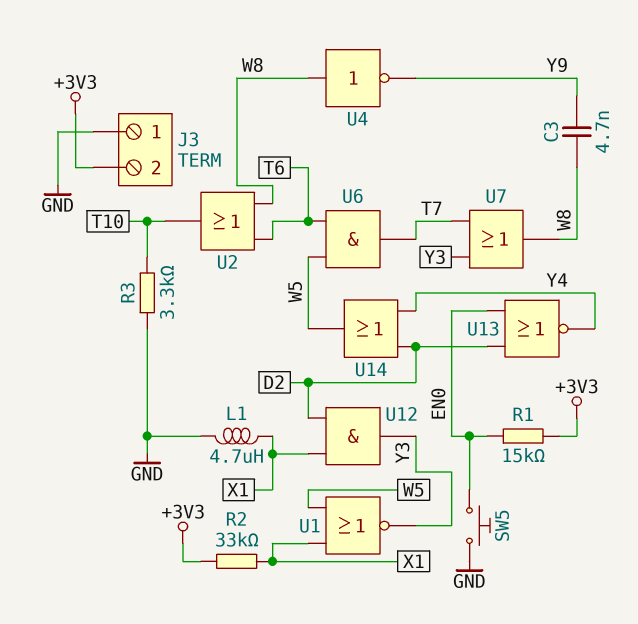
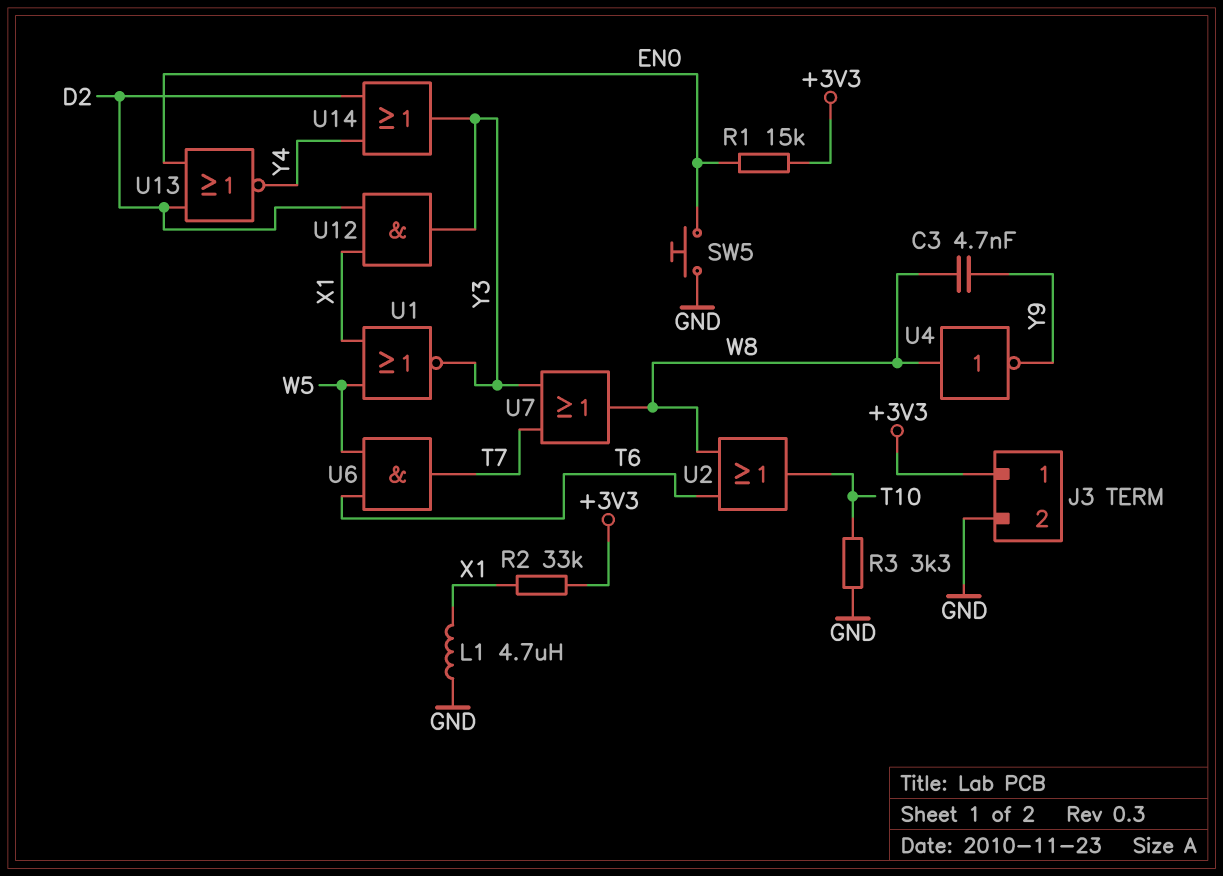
J3 pin 1: GND -> +3V3
J3 pin 2: +3V3 -> GND
U14: OR (in D2, in Y4, out W5) -> OR (in D2, in Y4, out Y3)

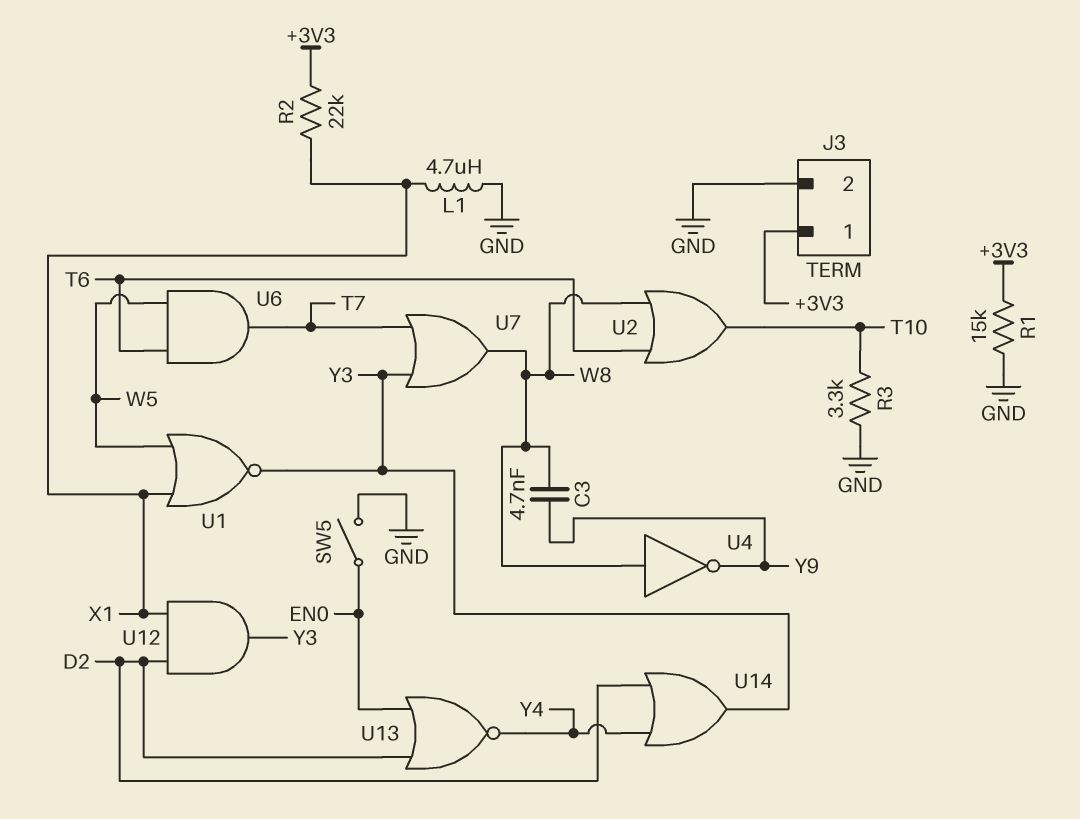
R1: 15k (+3V3, EN0) -> 15k (+3V3, GND)
R2: 33k (+3V3, X1) -> 22k (+3V3, X1)
SW5: button (EN0, GND) -> switch (EN0, GND)

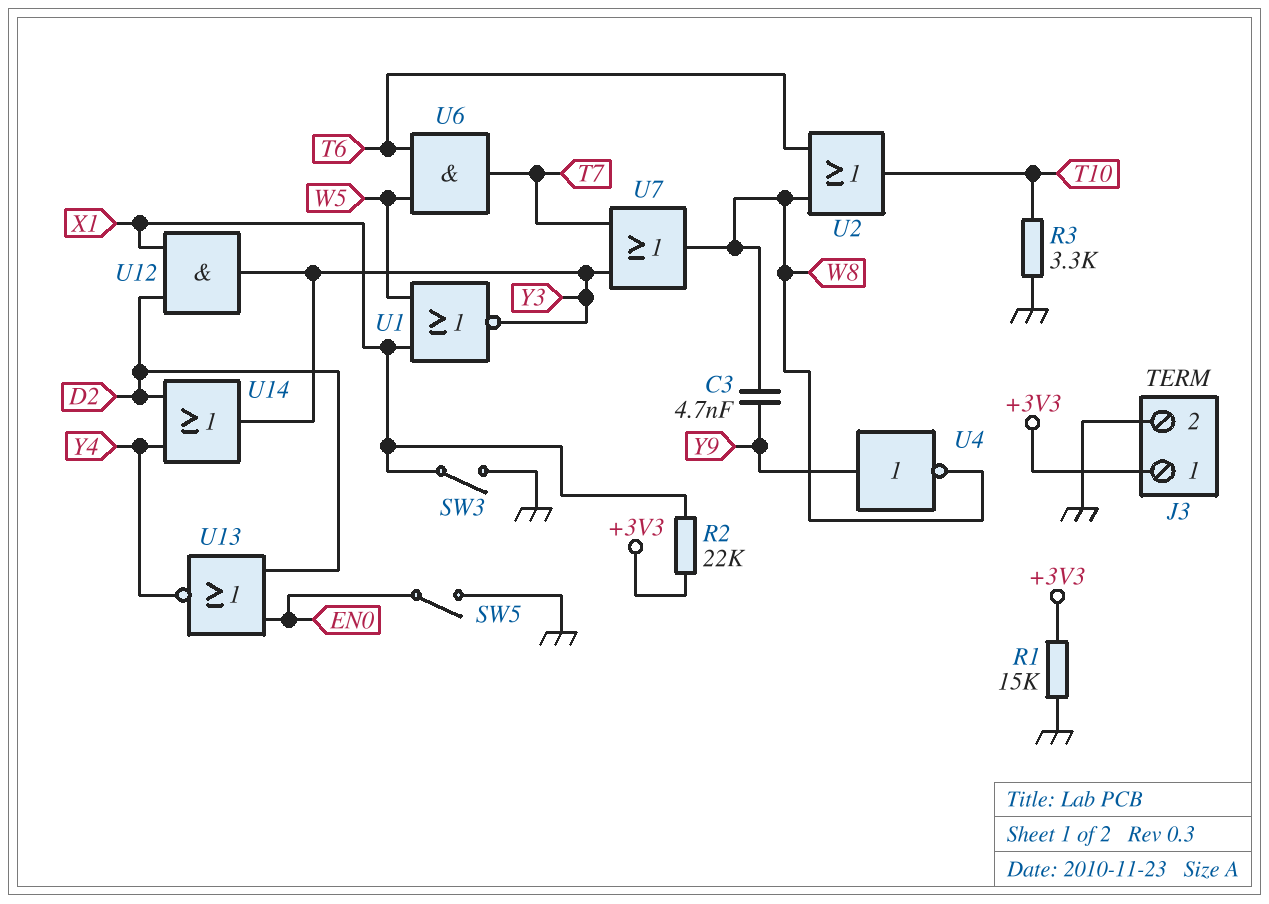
L1: 4.7uH (GND, X1) -> none
SW3: none -> switch (GND, X1)
U4: NOT (in W8, out Y9) -> NOT (in Y9, out W8)

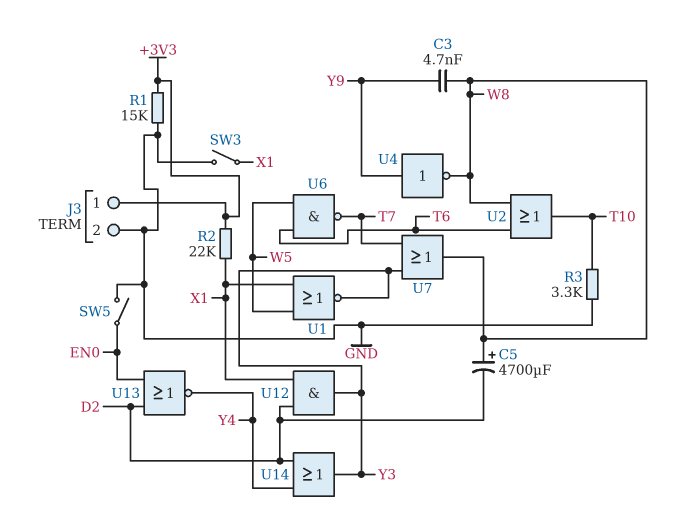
C5: none -> 4700uF (plus W8, minus D2)
U6: AND (in T6, in W5, out T7) -> NAND (in T6, in W5, out T7)

